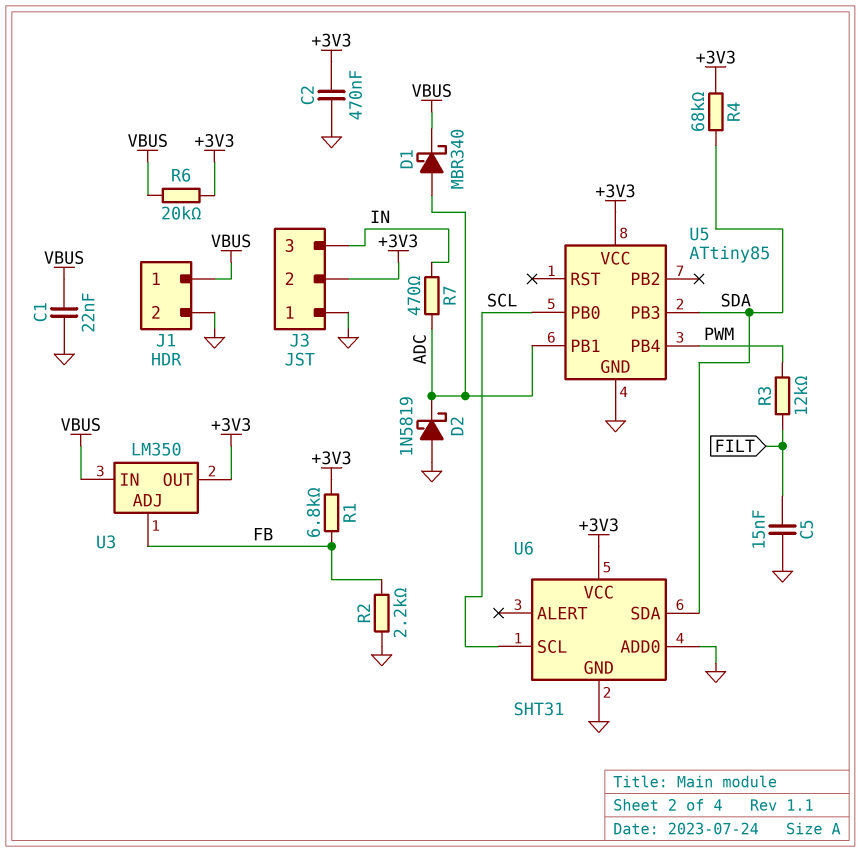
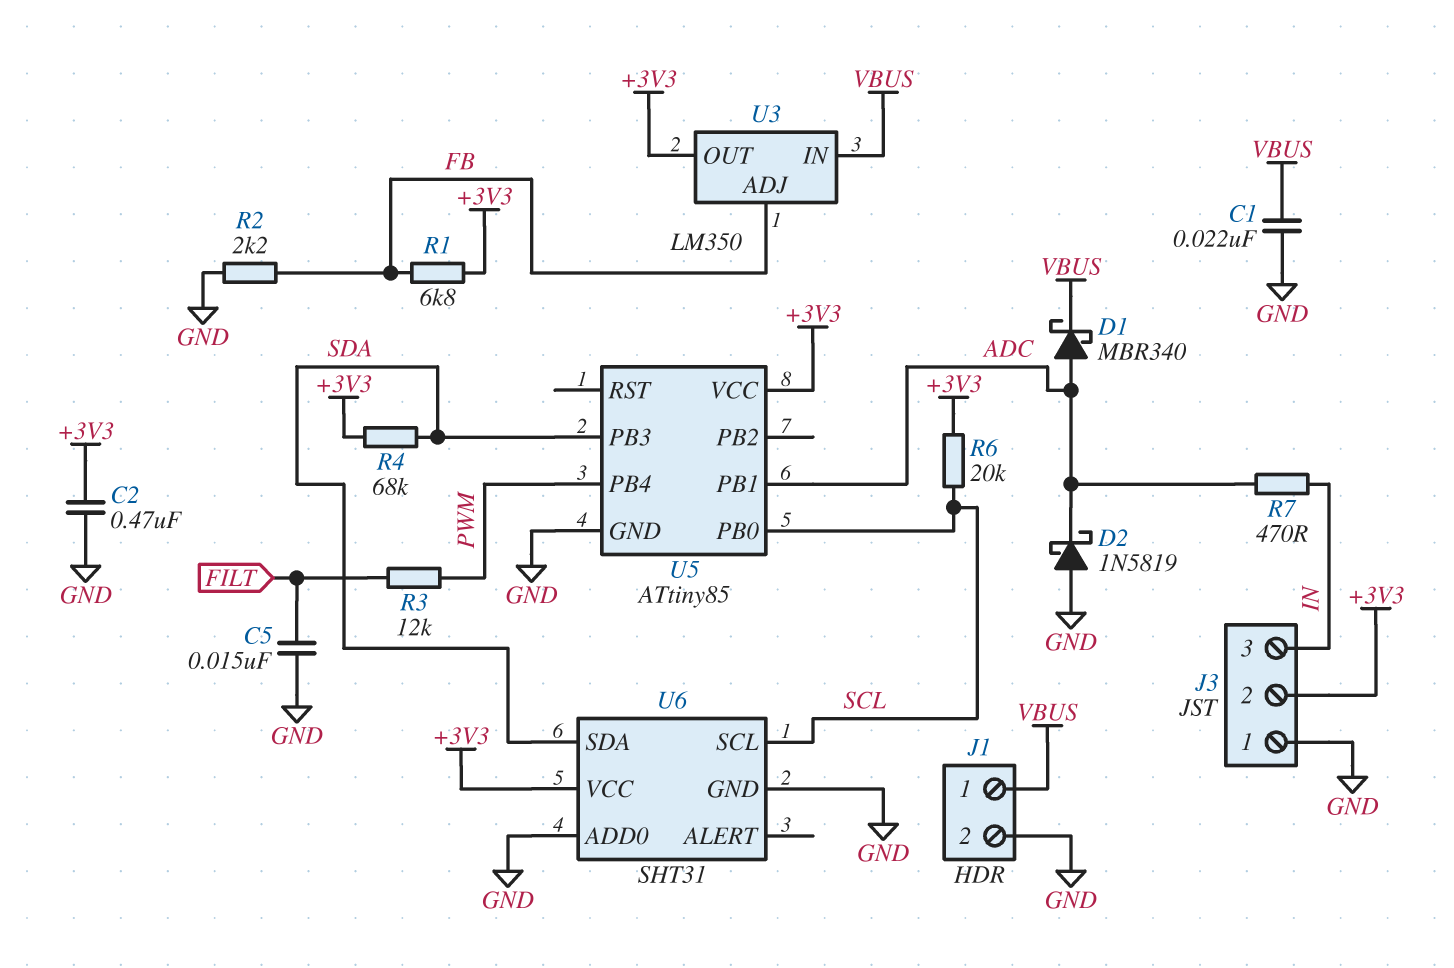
R6: 20k (+3V3, VBUS) -> 20k (+3V3, SCL)

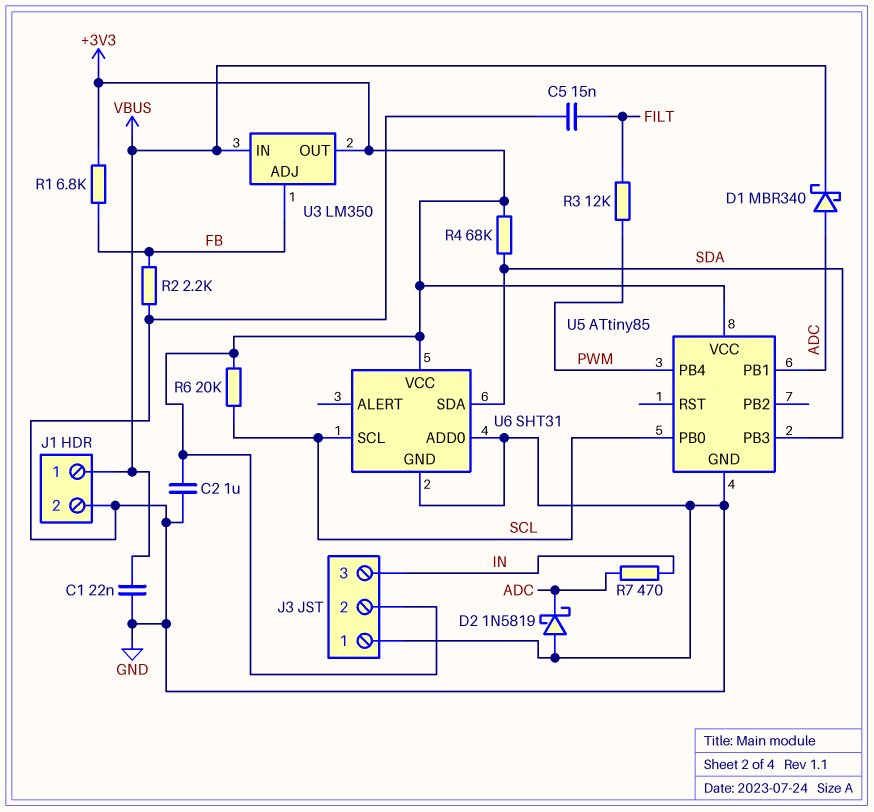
C2: 470nF (+3V3, GND) -> 1uF (+3V3, GND)

